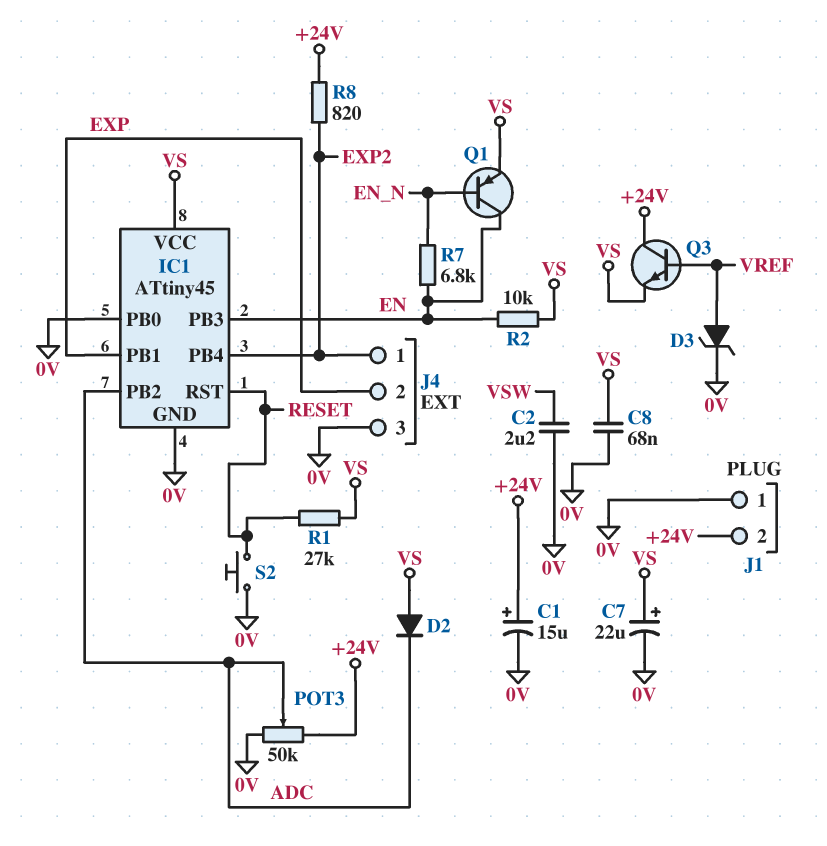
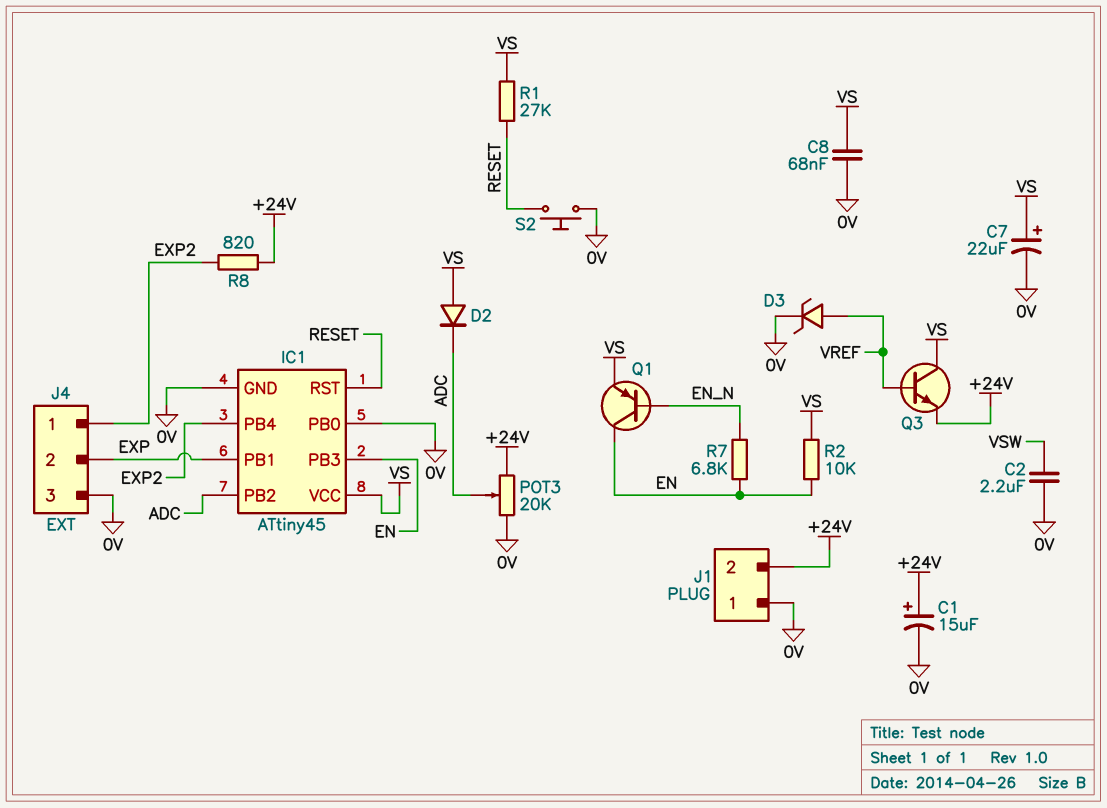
POT3: 50k (+24V, 0V, wiper ADC) -> 20k (+24V, 0V, wiper ADC)
Q3: NPN (B VREF, C +24V, E VS) -> NPN (B VREF, C VS, E +24V)

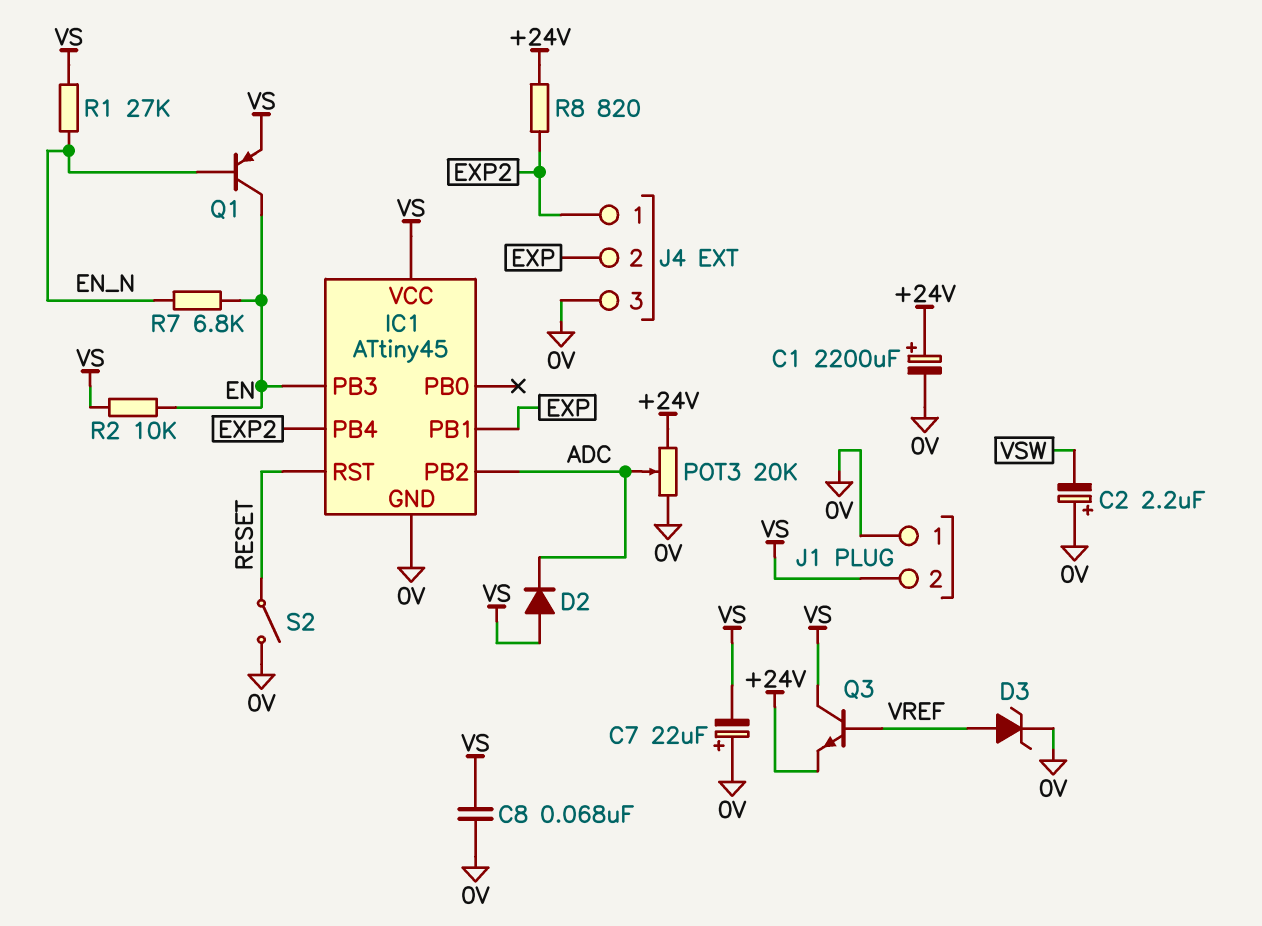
C1: 15uF (plus +24V, minus 0V) -> 2200uF (plus +24V, minus 0V)
C2: 2.2uF (0V, VSW) -> 2.2uF (plus 0V, minus VSW)
C7: 22uF (plus VS, minus 0V) -> 22uF (plus 0V, minus VS)
IC1 pin PB0: 0V -> none
J1 pin 2: +24V -> VS
R1: 27k (RESET, VS) -> 27k (EN_N, VS)
S2: button (0V, RESET) -> switch (0V, RESET)

